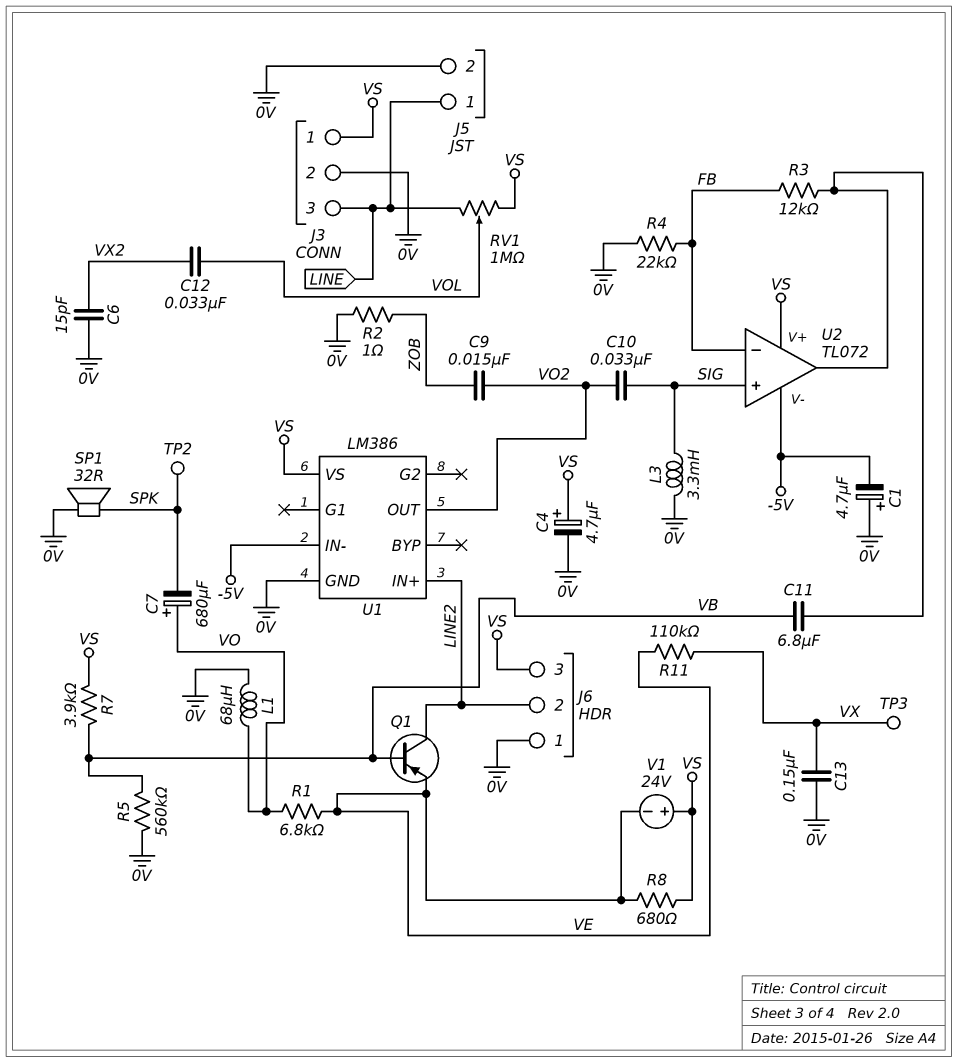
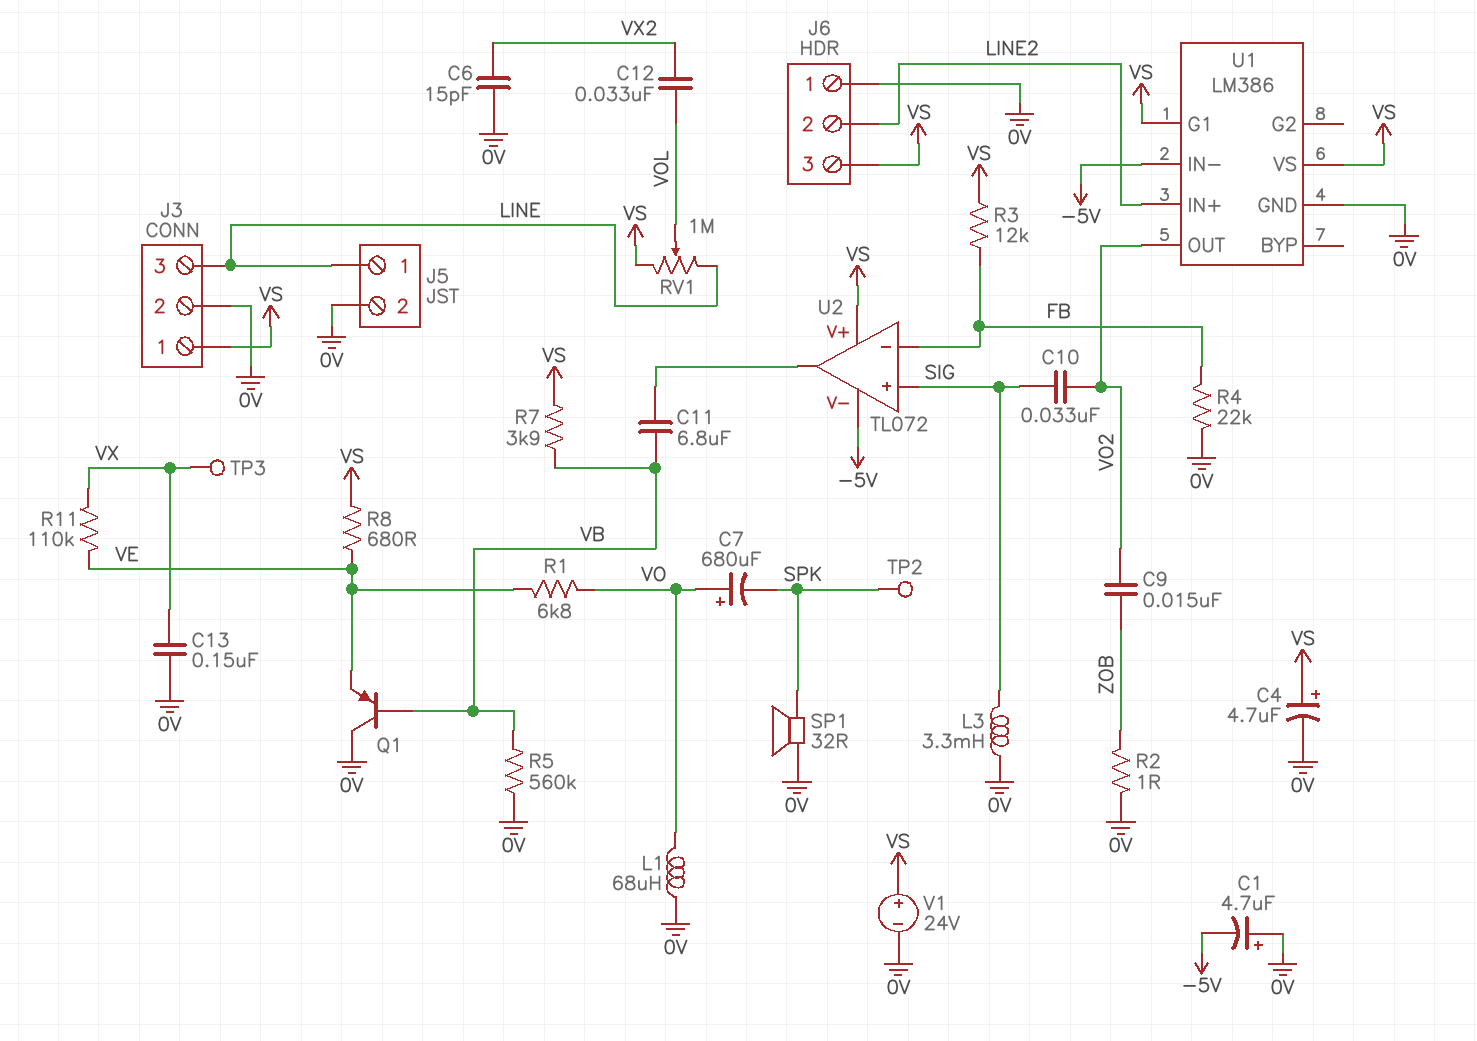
Q1: PNP (B VB, C LINE2, E VE) -> PNP (B VB, C 0V, E VE)
R3: 12k (FB, U2/out) -> 12k (FB, VS)
U1 pin G1: none -> VS
V1: 24V (plus VS, minus VE) -> 24V (plus VS, minus 0V)

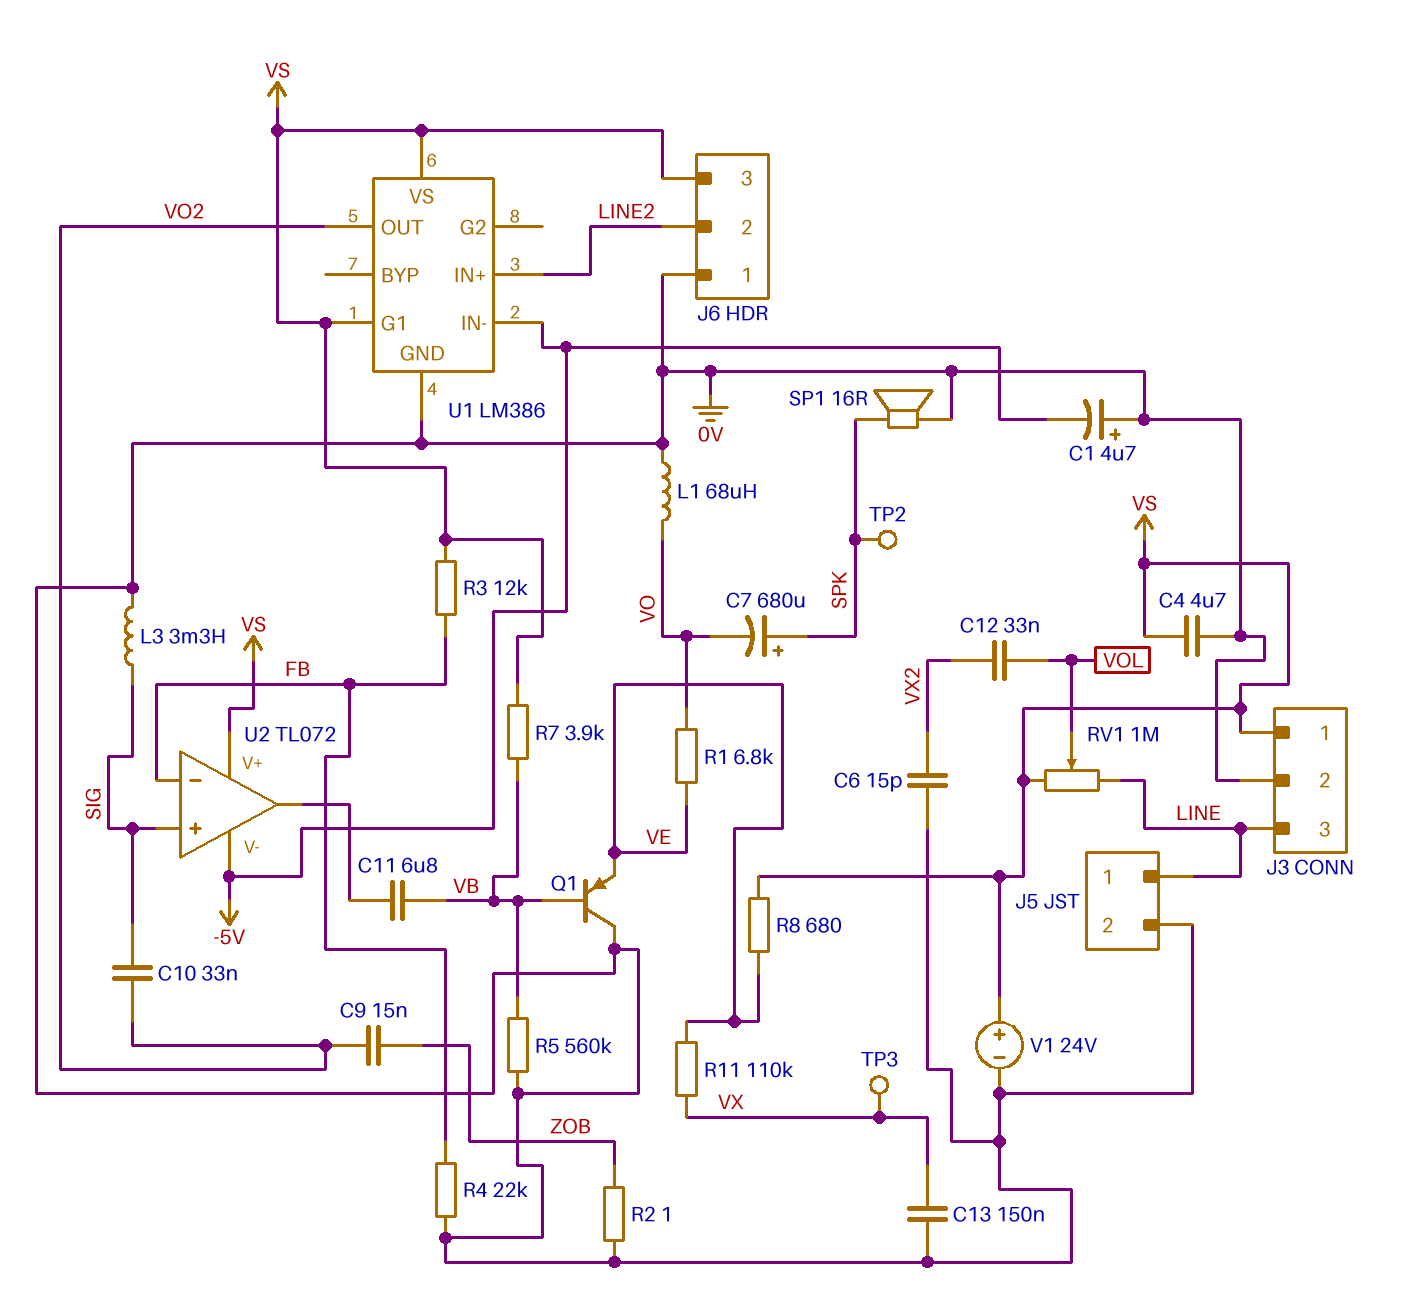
C4: 4.7uF (plus VS, minus 0V) -> 4.7uF (0V, VS)
C7: 680uF (plus VO, minus SPK) -> 680uF (plus SPK, minus VO)
SP1: speaker 32R (0V, SPK) -> speaker 16R (0V, SPK)

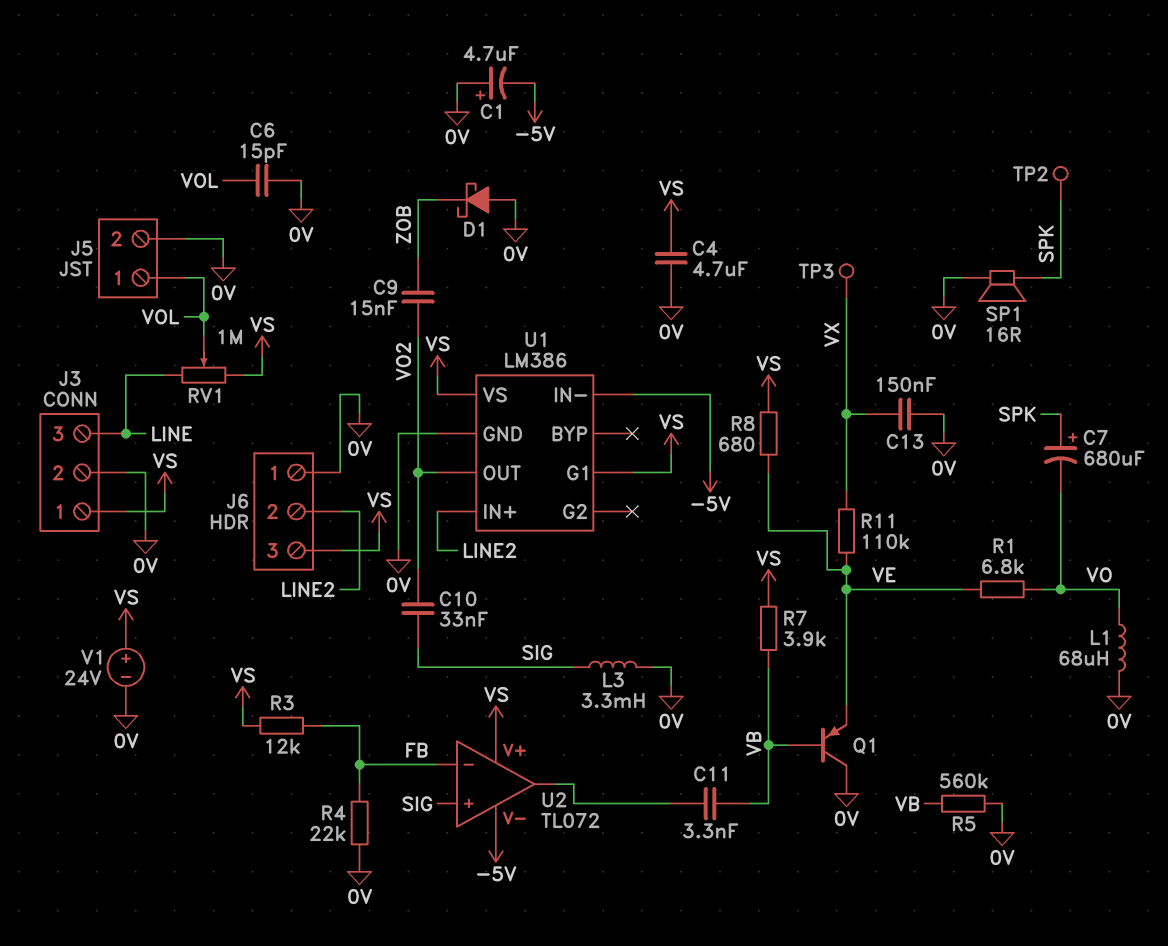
C6: 15pF (0V, VX2) -> 15pF (0V, VOL)
C11: 6.8uF (U2/out, VB) -> 3.3nF (U2/out, VB)
C12: 33nF (VOL, VX2) -> none
D1: none -> schottky (A 0V, K ZOB)
J5 pin 1: LINE -> VOL
R2: 1 (0V, ZOB) -> none

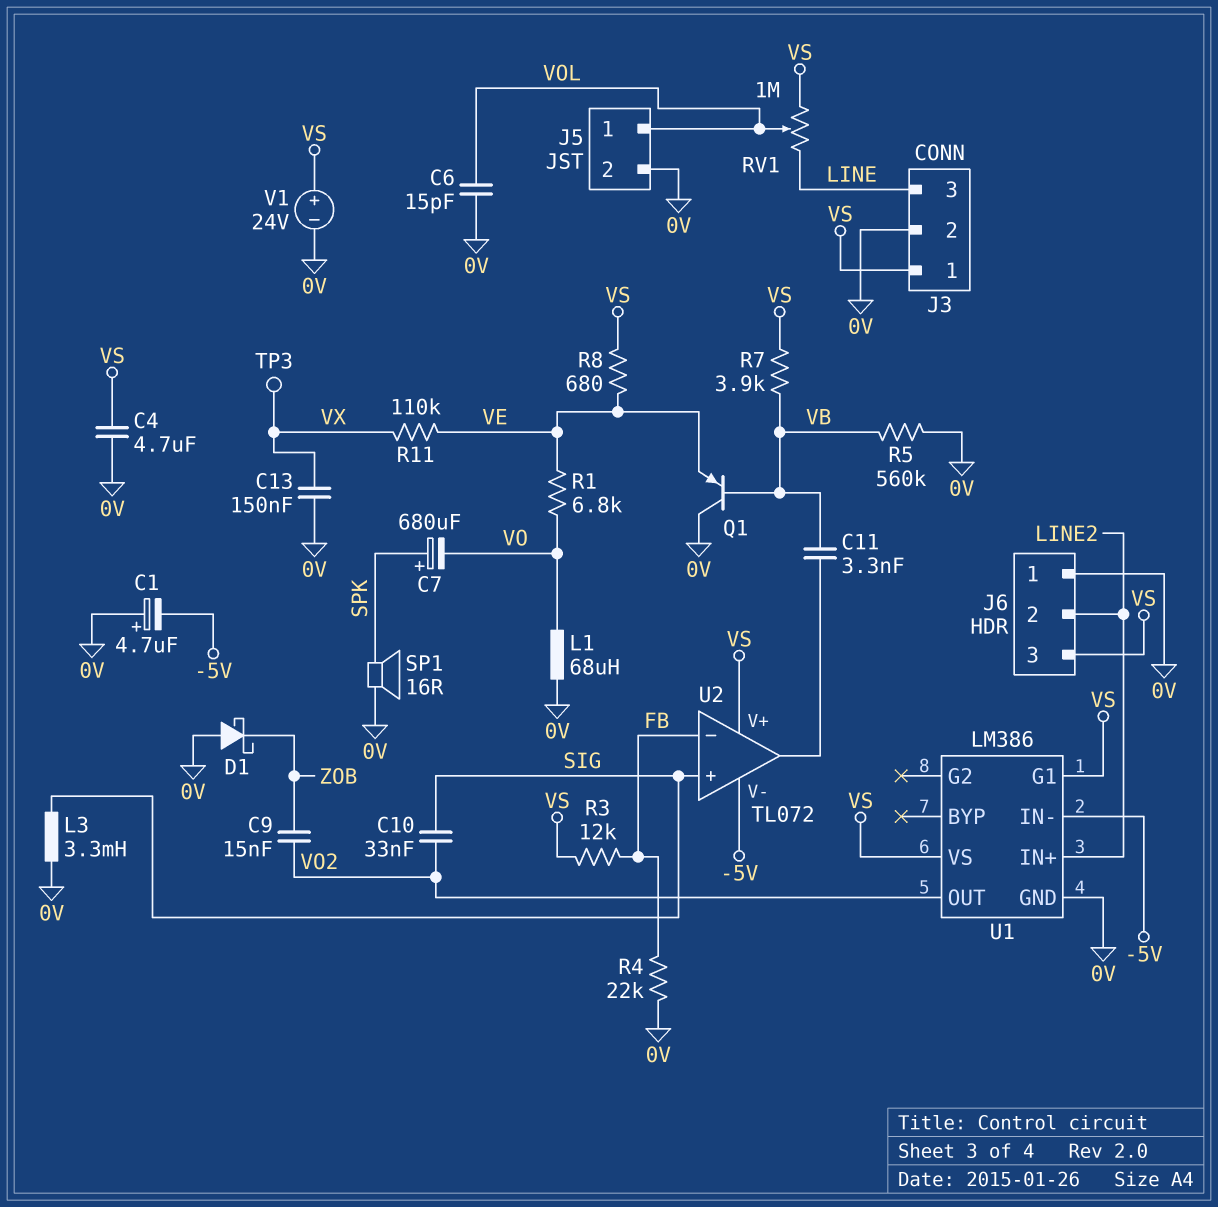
TP2: test point (SPK) -> none

